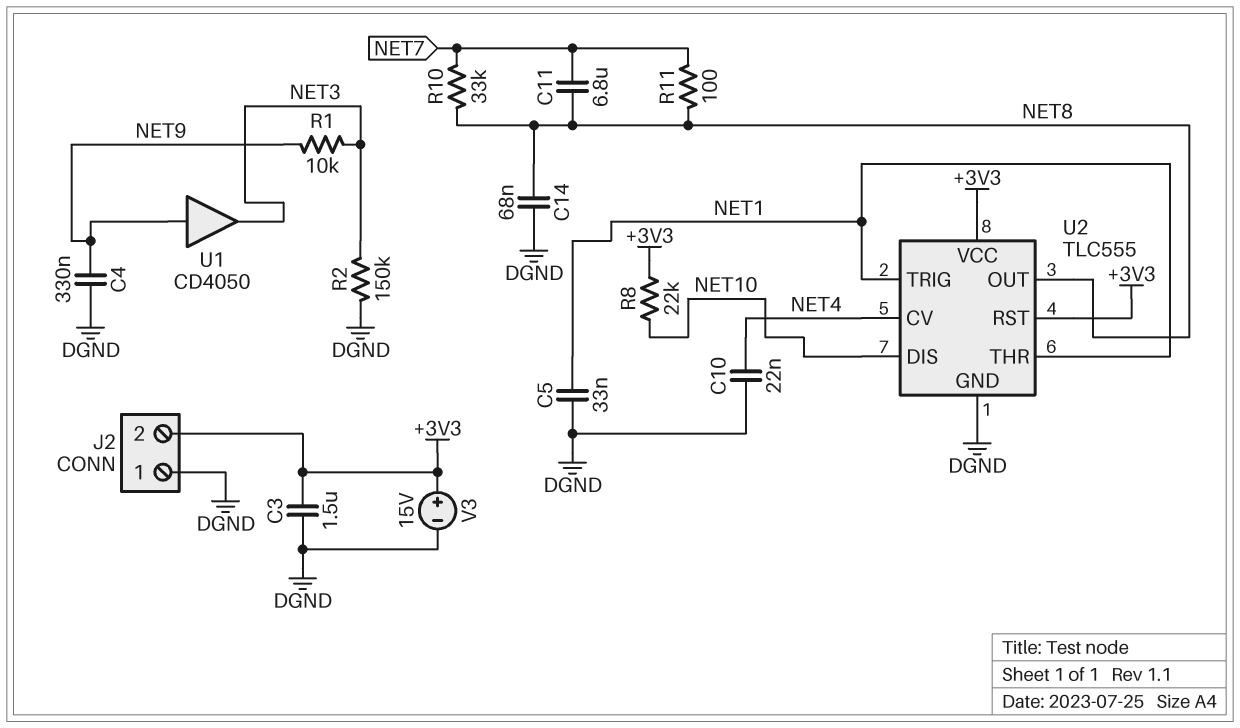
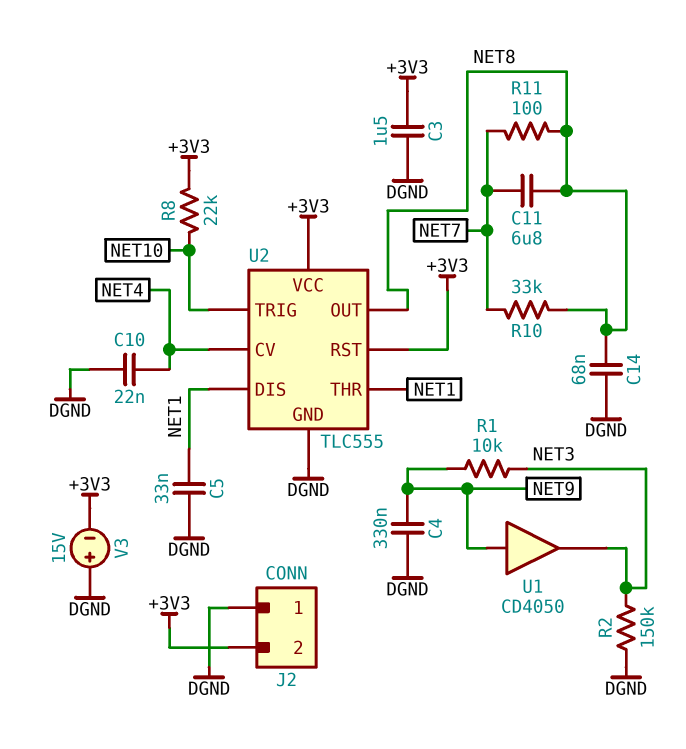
U2 pin DIS: NET10 -> NET1
U2 pin TRIG: NET1 -> NET10
V3: 15V (plus +3V3, minus DGND) -> 15V (plus DGND, minus +3V3)

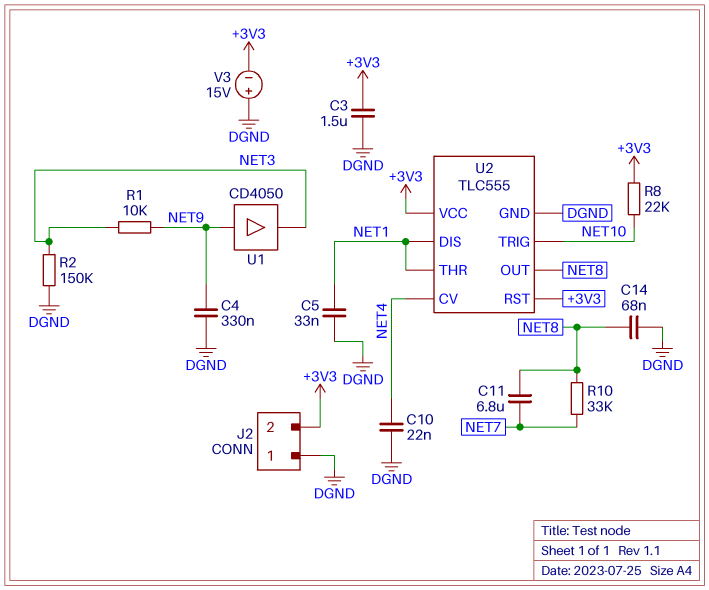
R11: 100 (NET7, NET8) -> none

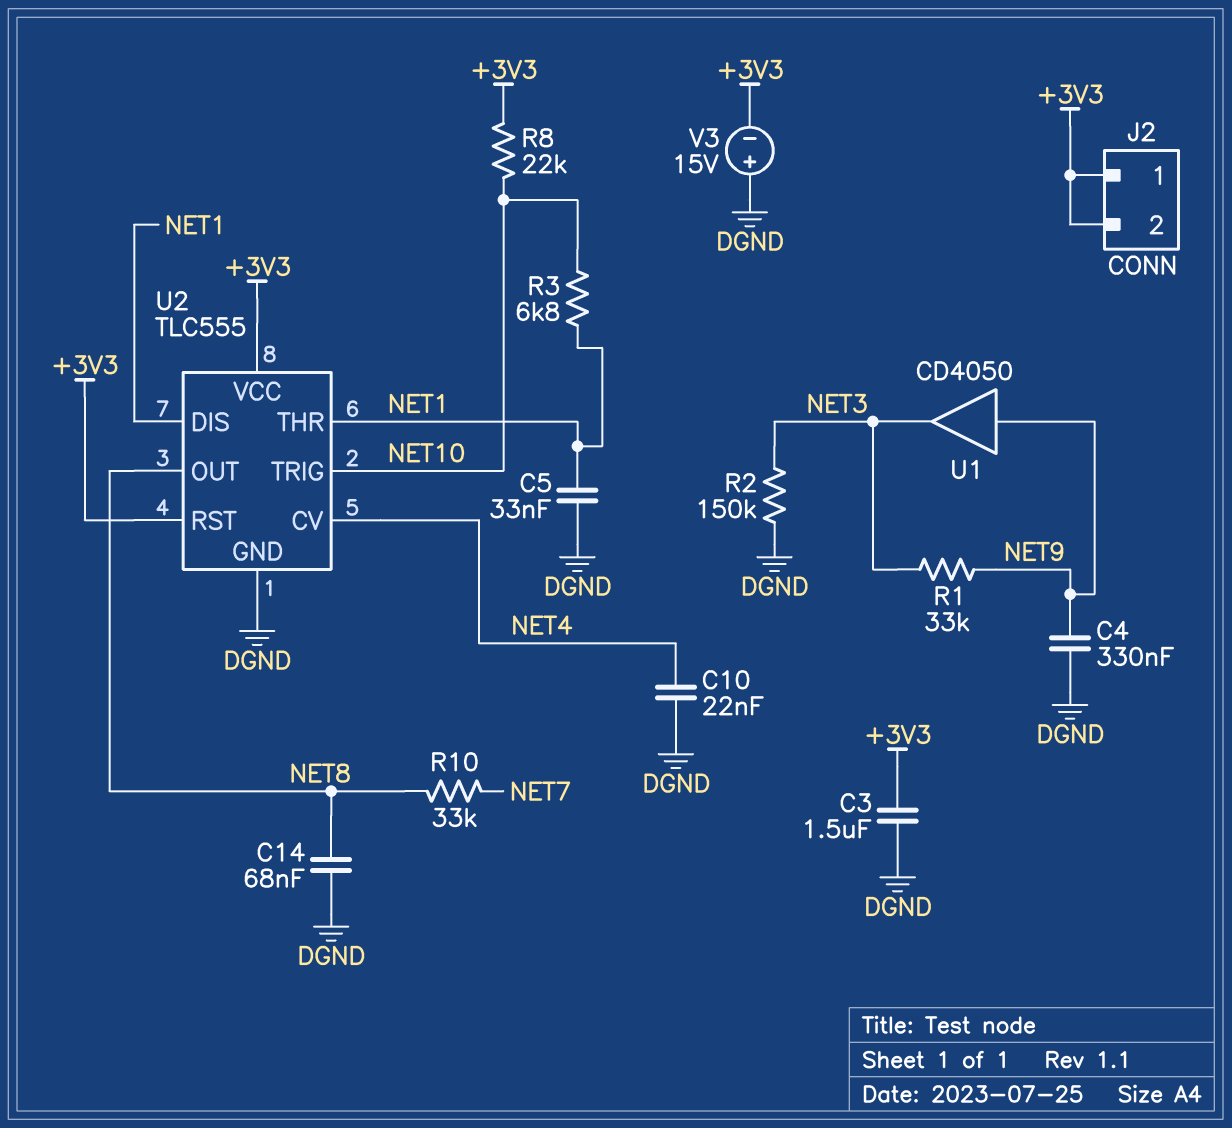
C11: 6.8uF (NET7, NET8) -> none
J2 pin 1: DGND -> +3V3
R1: 10k (NET3, NET9) -> 33k (NET3, NET9)
R3: none -> 6.8k (NET1, NET10)

